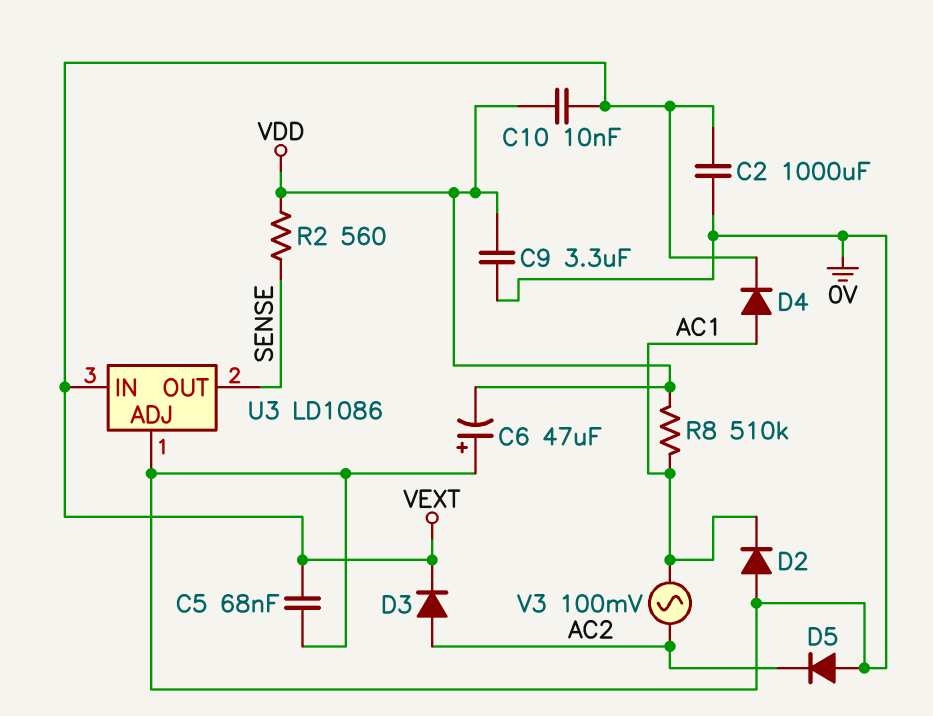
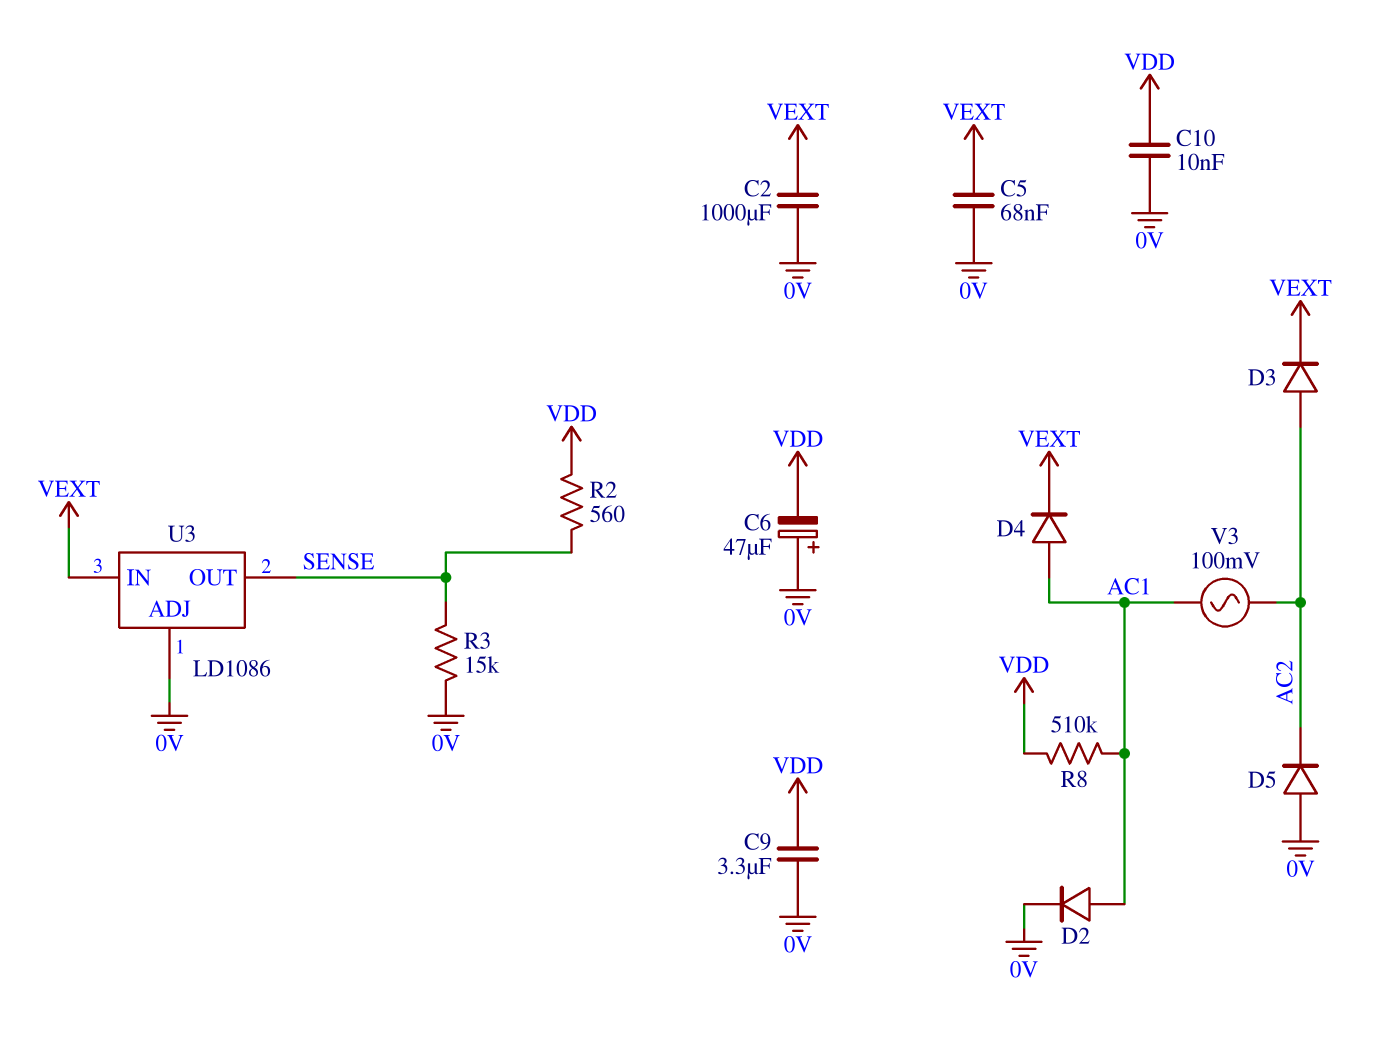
C10: 10nF (VDD, VEXT) -> 10nF (0V, VDD)
D2: diode (A 0V, K AC1) -> diode (A AC1, K 0V)
R3: none -> 15k (0V, SENSE)

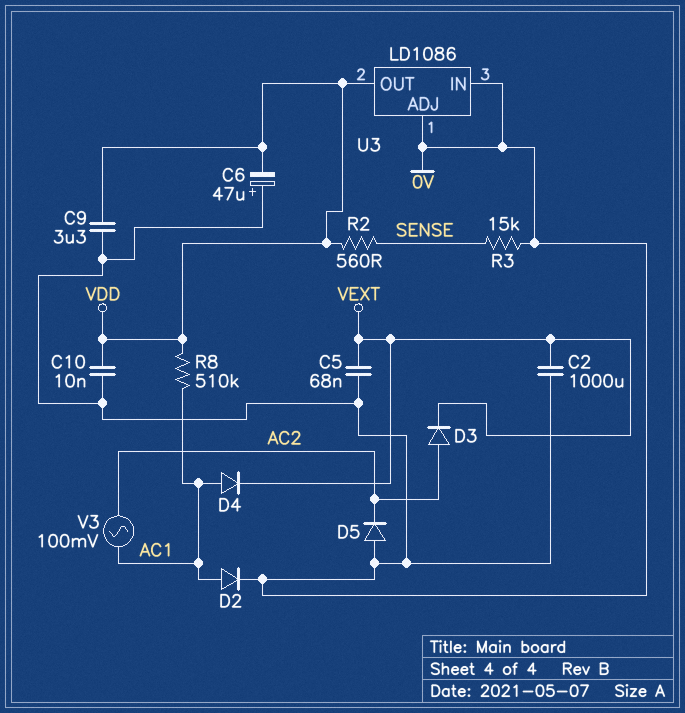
U3 pin IN: VEXT -> 0V
U3 pin OUT: SENSE -> VDD

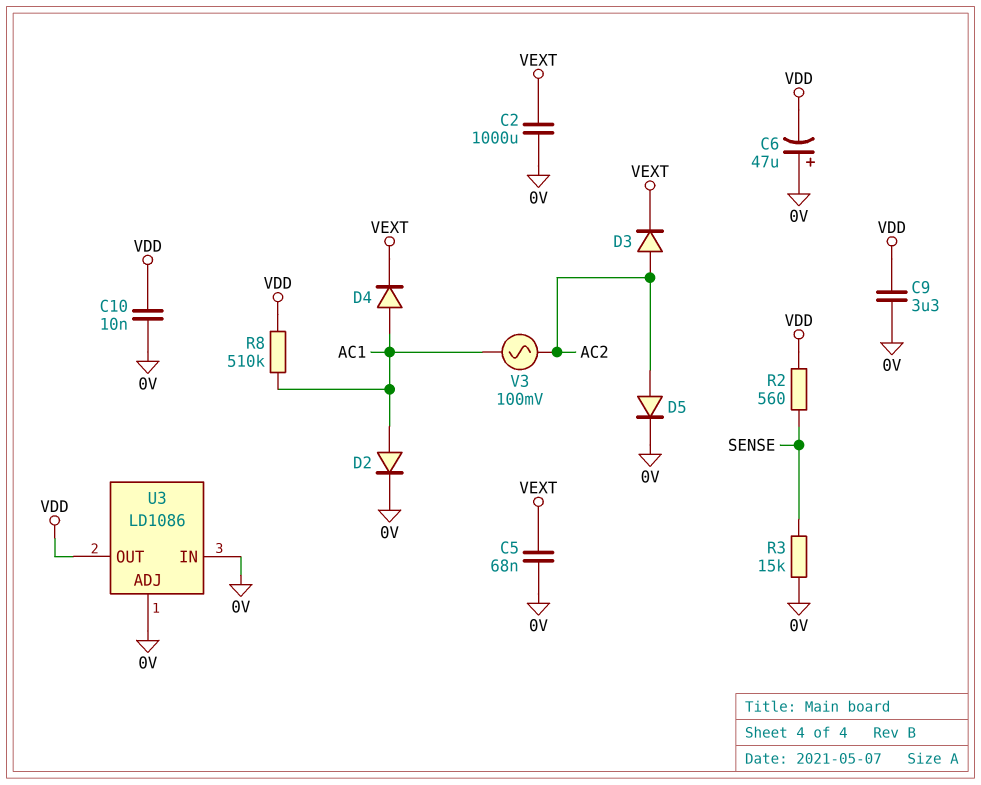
D5: diode (A 0V, K AC2) -> diode (A AC2, K 0V)

